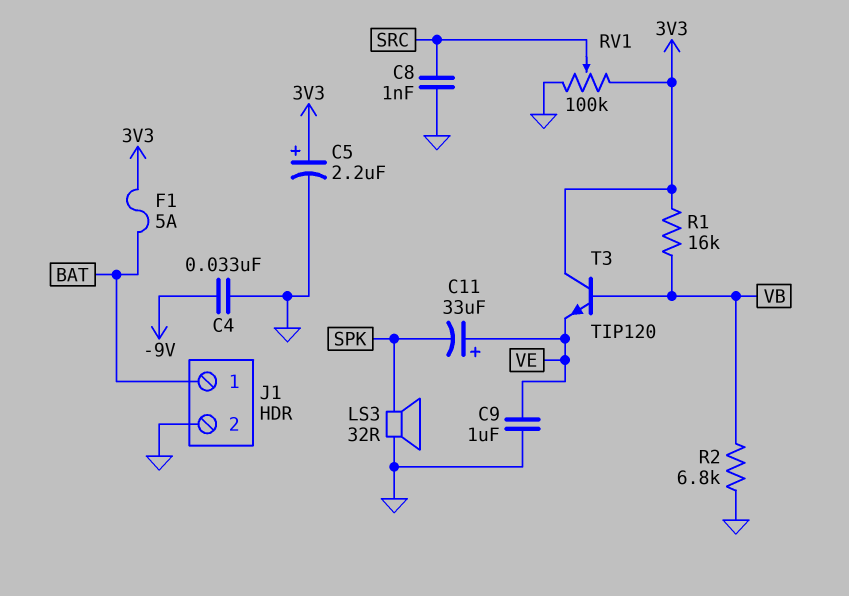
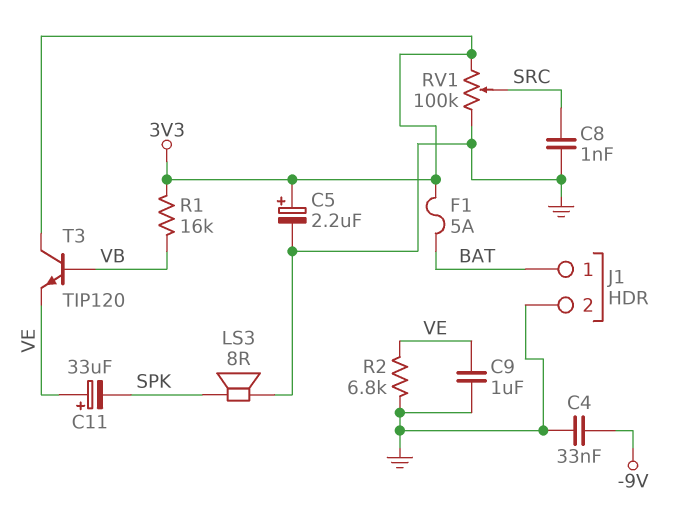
LS3: speaker 32R (GND, SPK) -> speaker 8R (GND, SPK)
R2: 6.8k (GND, VB) -> 6.8k (GND, VE)

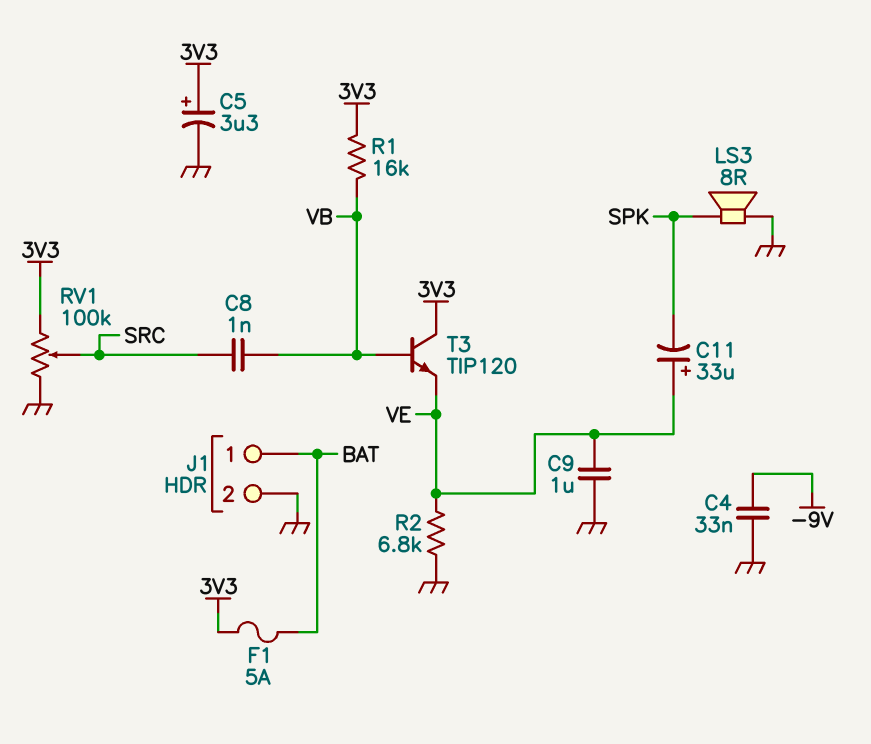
C5: 2.2uF (plus 3V3, minus GND) -> 3.3uF (plus 3V3, minus GND)
C8: 1nF (GND, SRC) -> 1nF (SRC, VB)

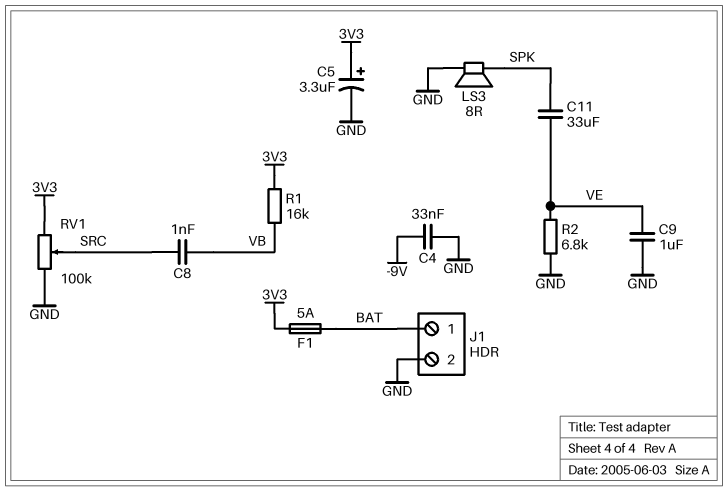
C11: 33uF (plus VE, minus SPK) -> 33uF (SPK, VE)
T3: NPN TIP120 (B VB, C 3V3, E VE) -> none

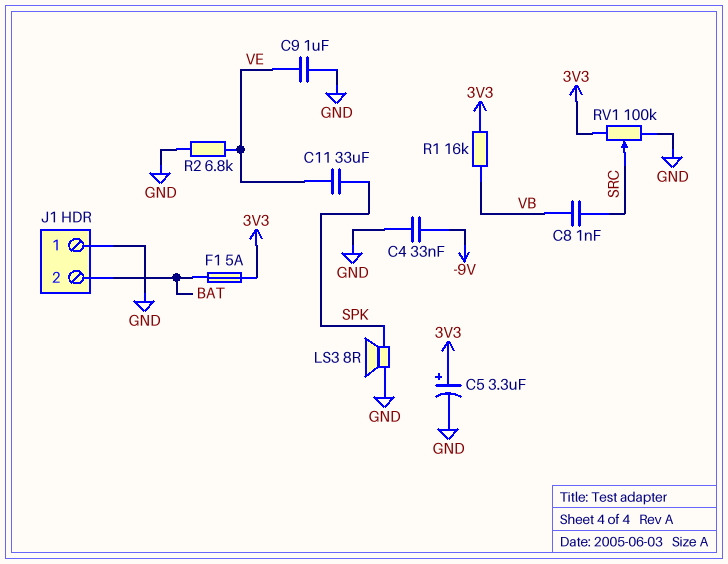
J1 pin 1: BAT -> GND
J1 pin 2: GND -> BAT

